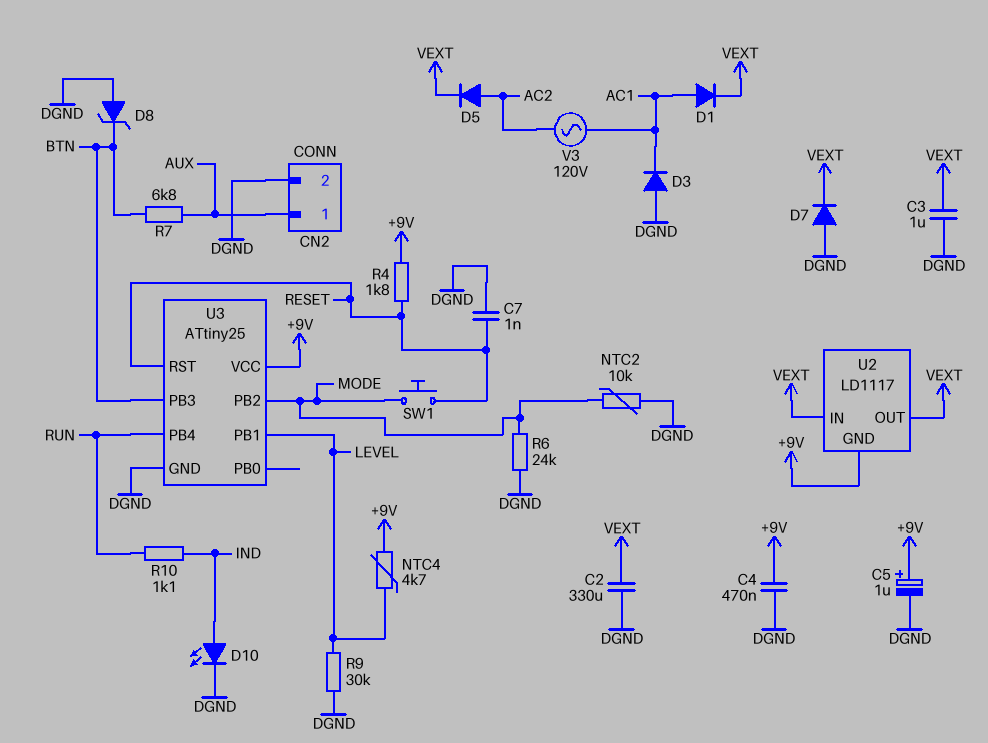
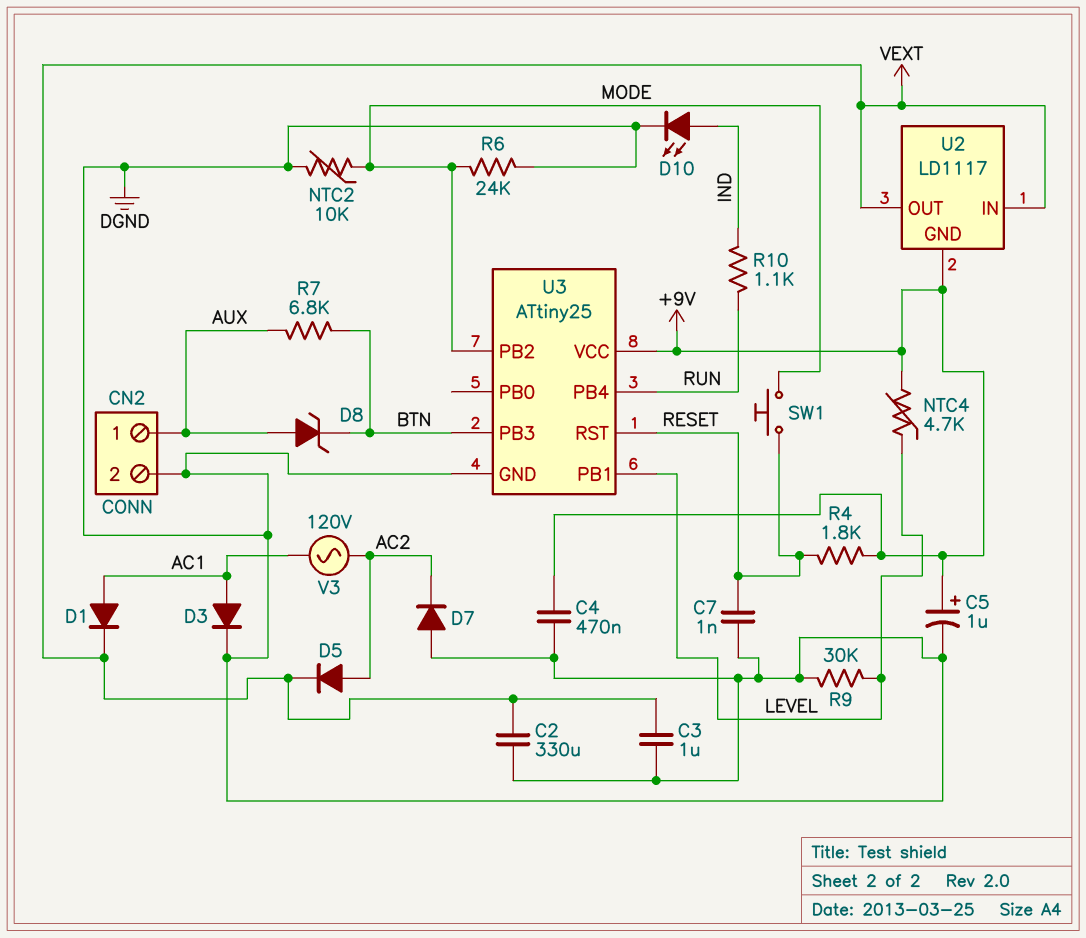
D3: diode (A DGND, K AC1) -> diode (A AC1, K DGND)
D7: diode (A DGND, K VEXT) -> diode (A DGND, K AC2)
D8: zener (A DGND, K BTN) -> zener (A AUX, K BTN)

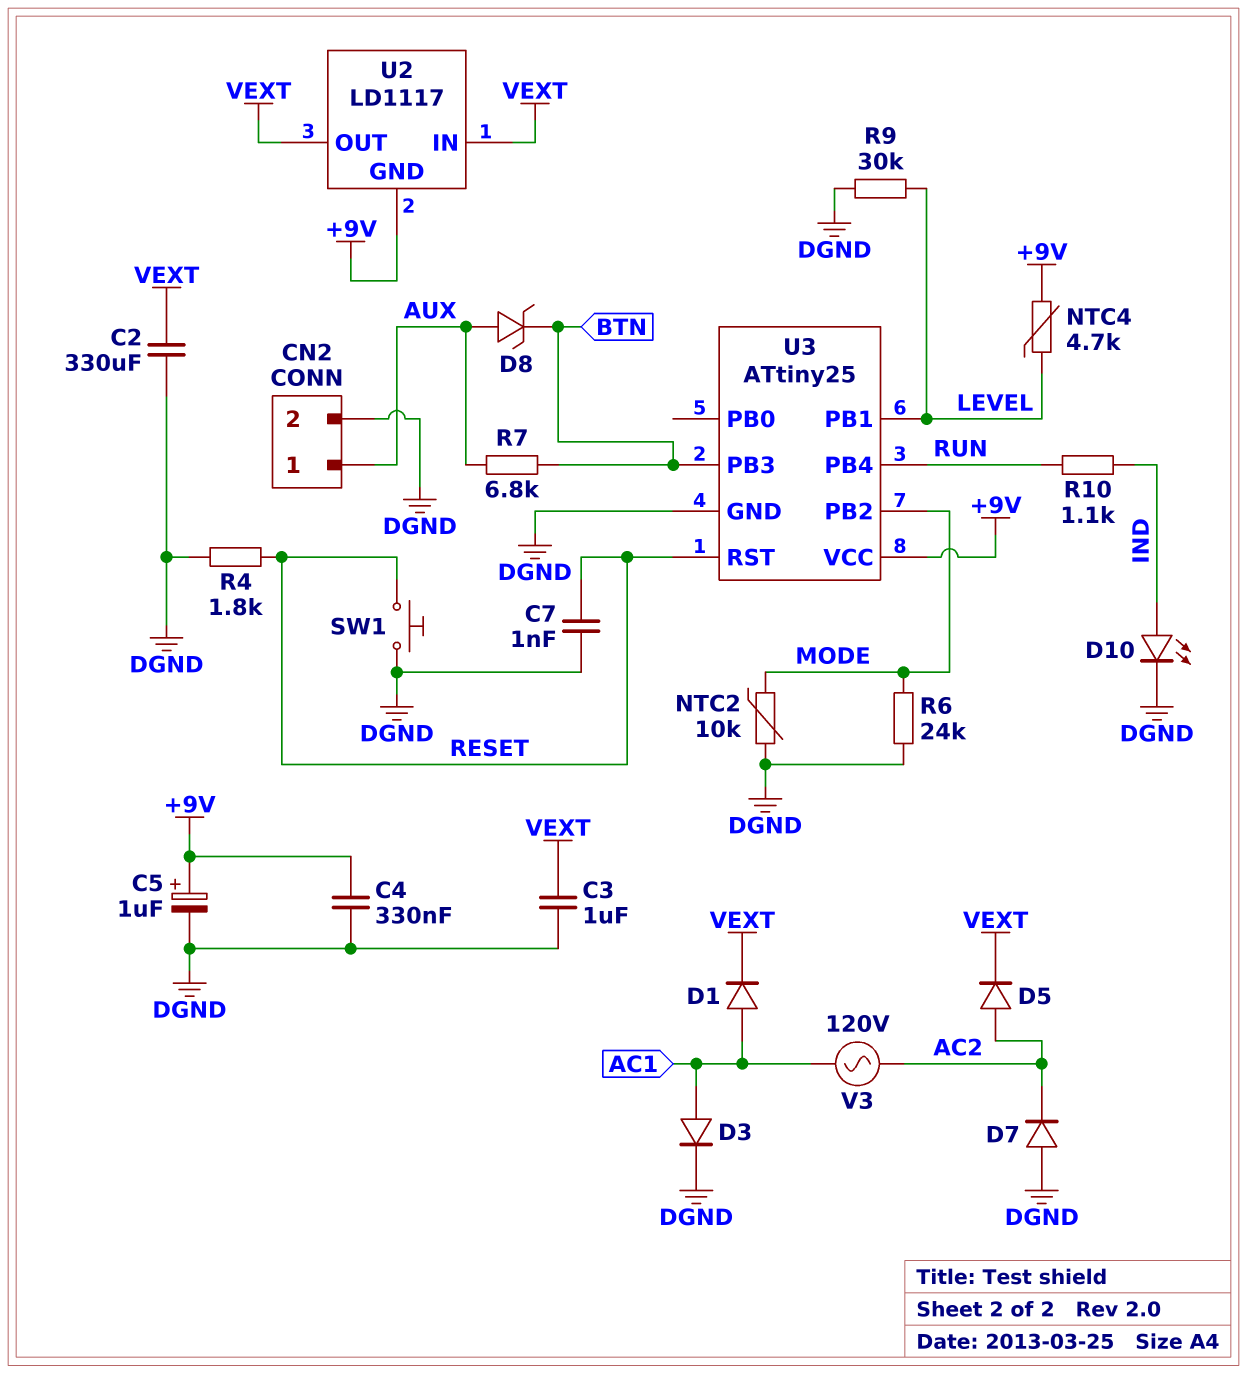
C4: 470nF (+9V, DGND) -> 330nF (+9V, DGND)
R4: 1.8k (+9V, RESET) -> 1.8k (DGND, RESET)
SW1: button (MODE, RESET) -> button (DGND, RESET)

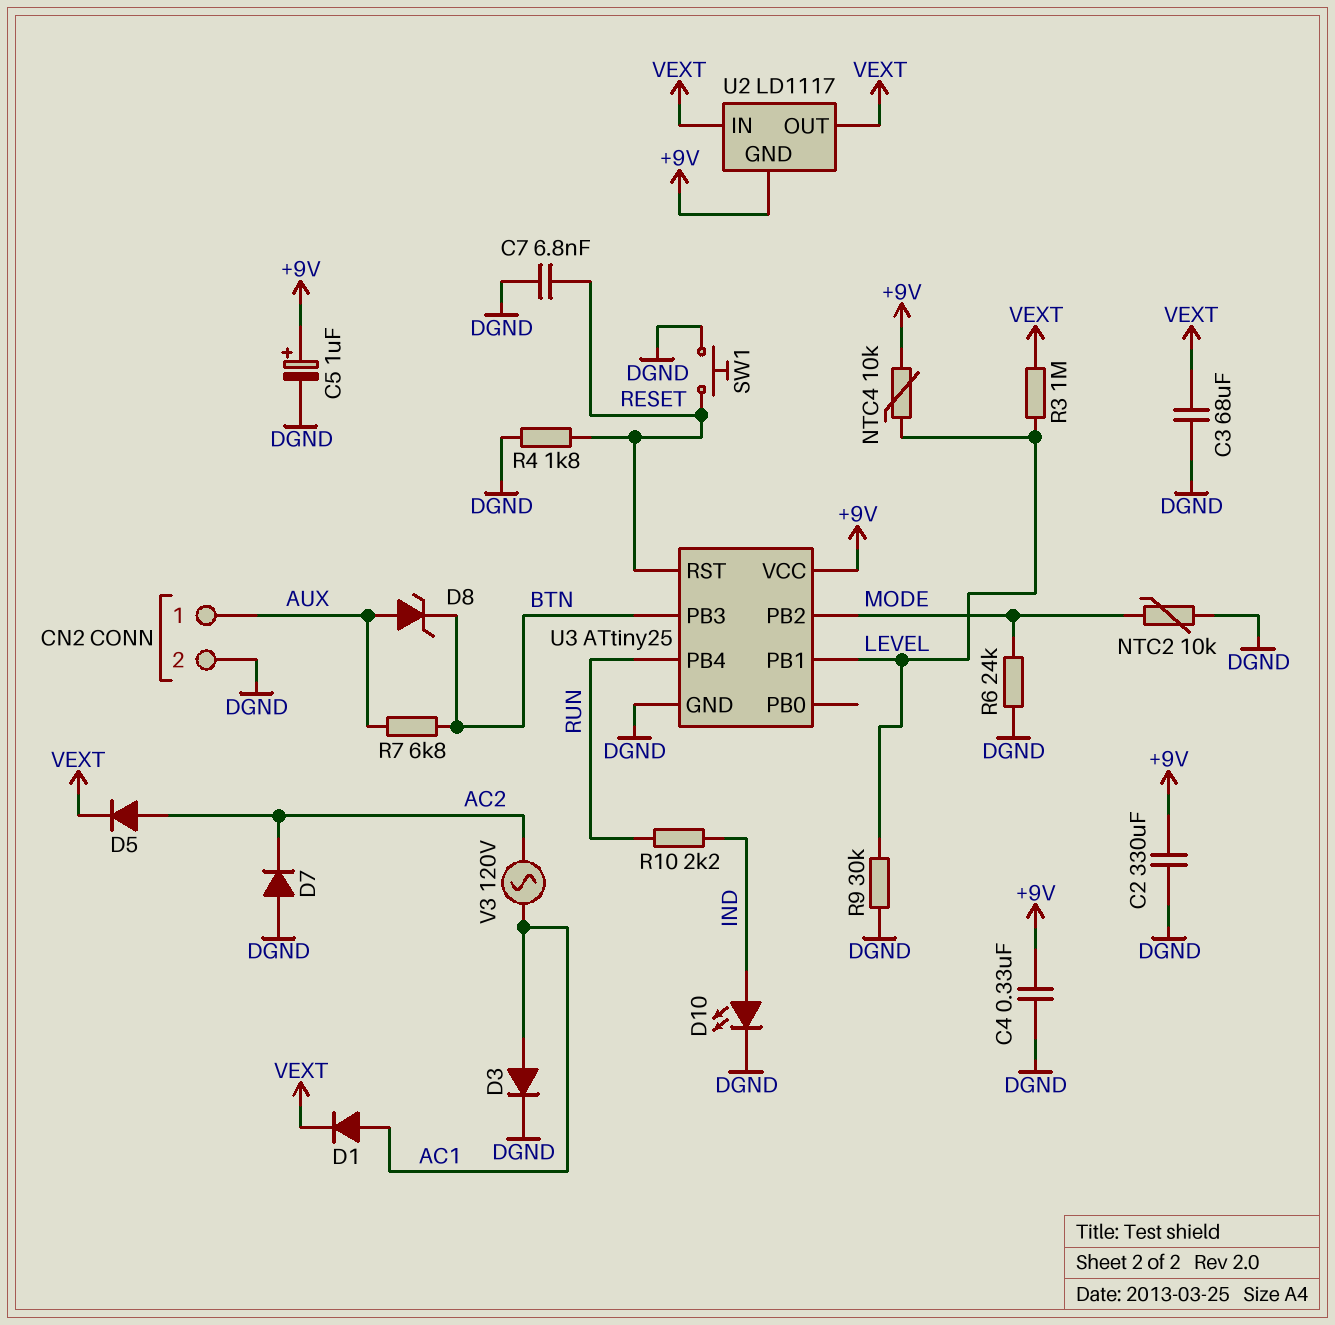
C2: 330uF (DGND, VEXT) -> 330uF (+9V, DGND)
C3: 1uF (DGND, VEXT) -> 68uF (DGND, VEXT)
C7: 1nF (DGND, RESET) -> 6.8nF (DGND, RESET)
NTC4: 4.7k (+9V, LEVEL) -> 10k (+9V, LEVEL)
R3: none -> 1M (LEVEL, VEXT)
R10: 1.1k (IND, RUN) -> 2.2k (IND, RUN)

